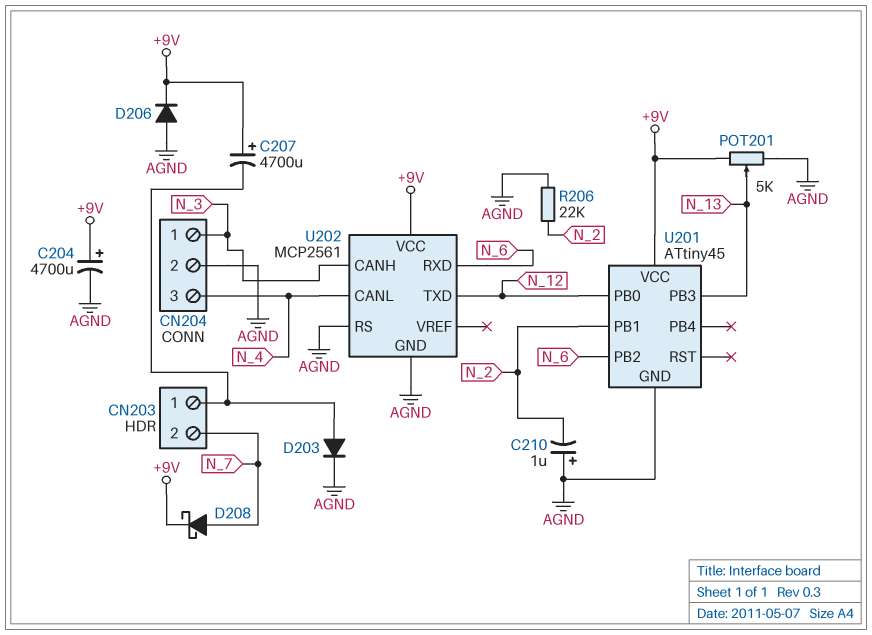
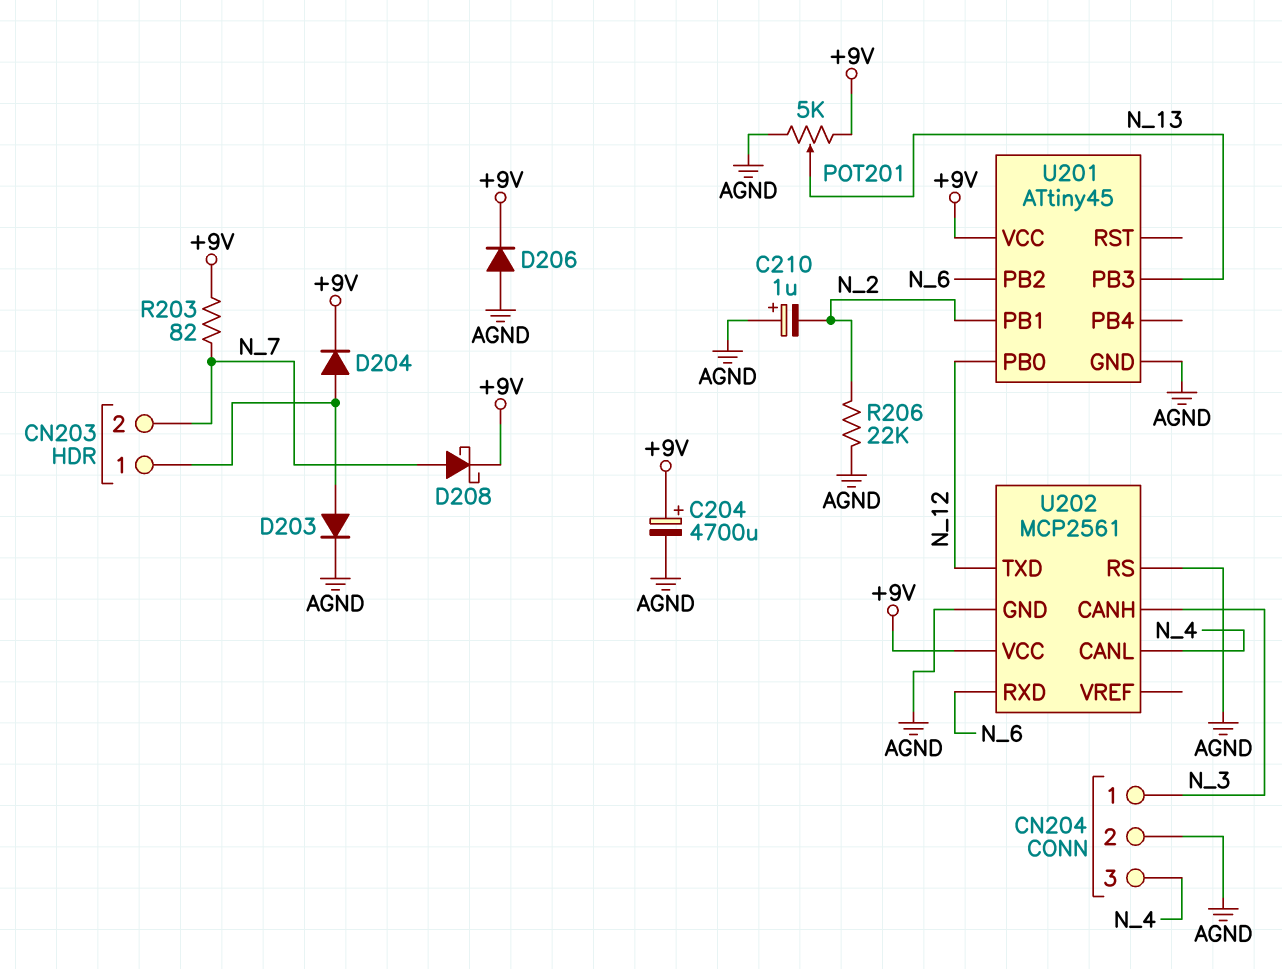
C207: 4700uF (plus +9V, minus CN203/1) -> none
D204: none -> diode (A CN203/1, K +9V)
R203: none -> 82 (+9V, N_7)

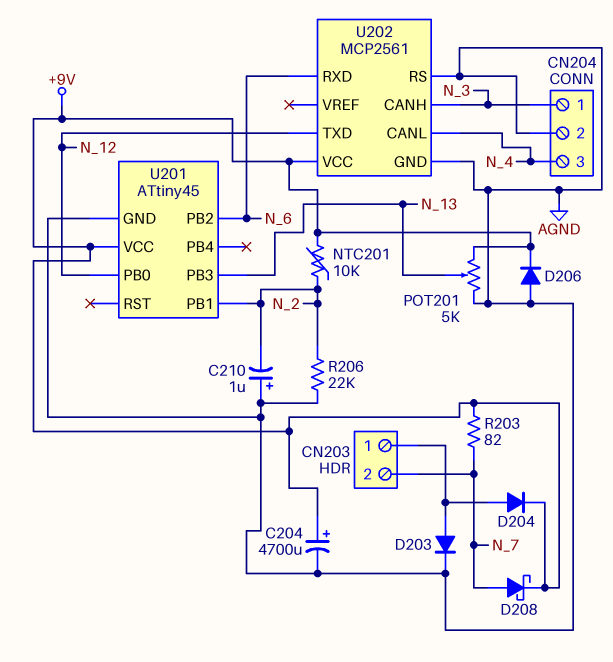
NTC201: none -> 10k (+9V, N_2)

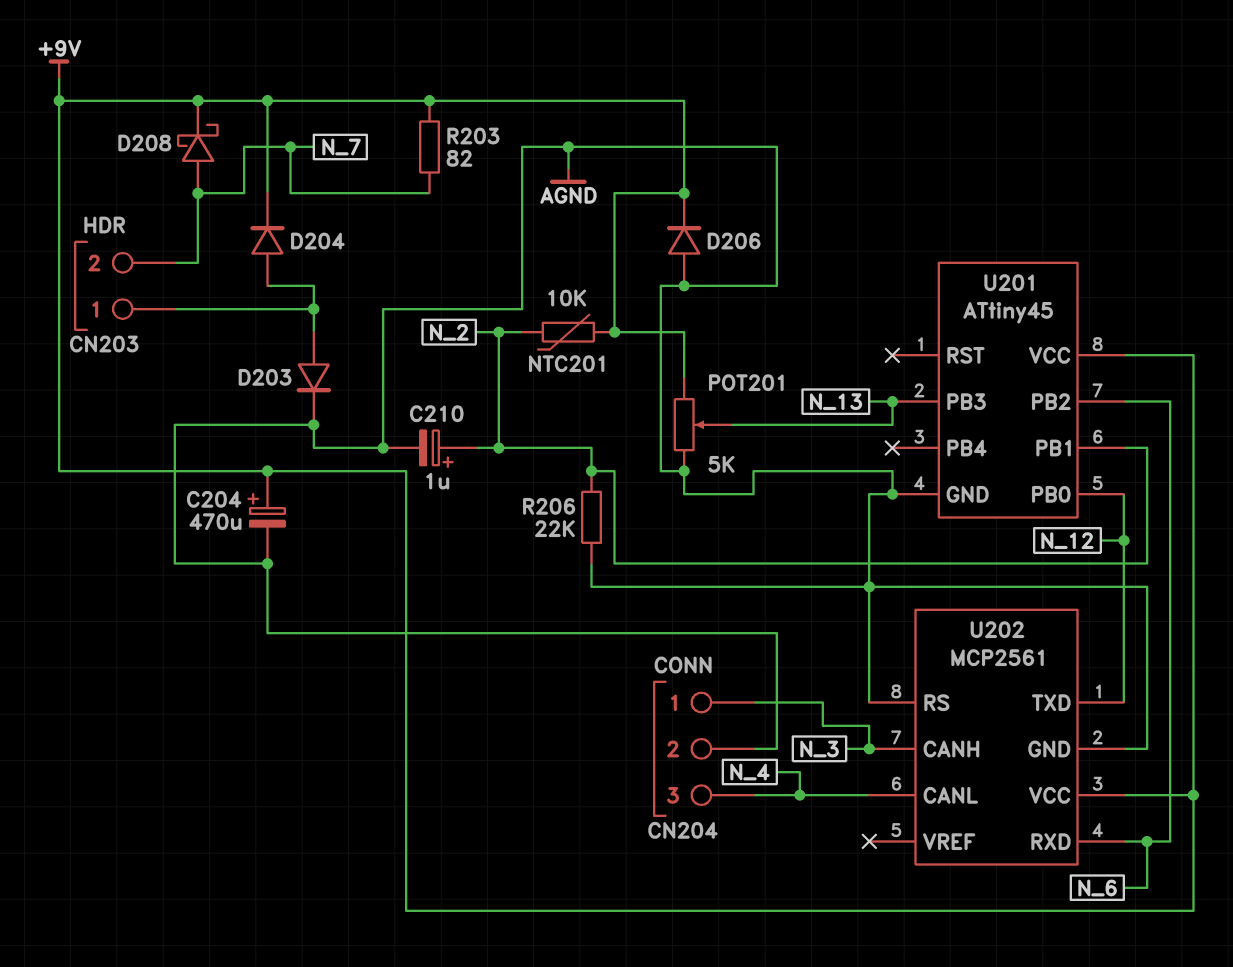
C204: 4700uF (plus +9V, minus AGND) -> 470uF (plus +9V, minus AGND)
C210: 1uF (plus AGND, minus N_2) -> 1uF (plus N_2, minus AGND)

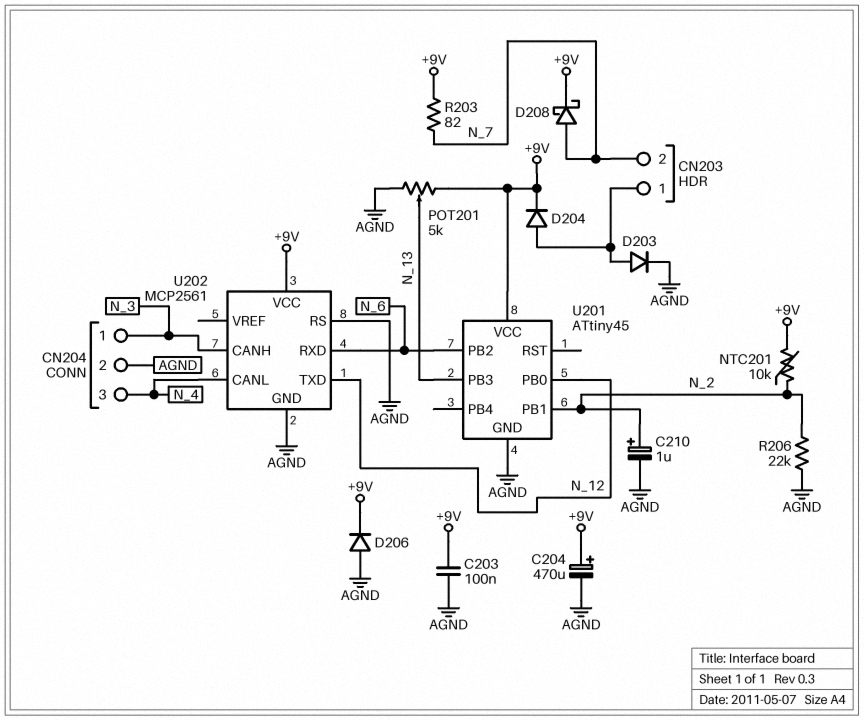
C203: none -> 100nF (+9V, AGND)

